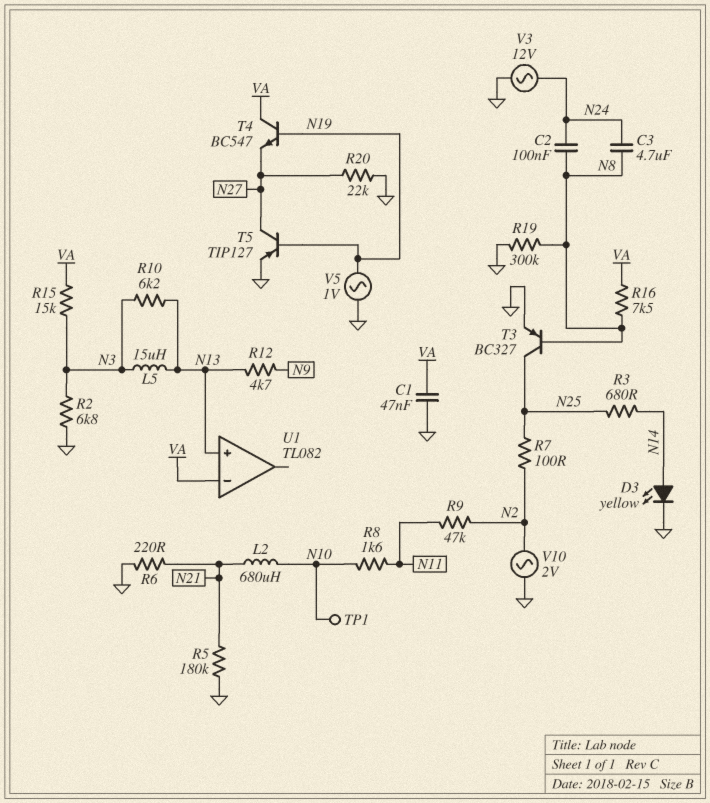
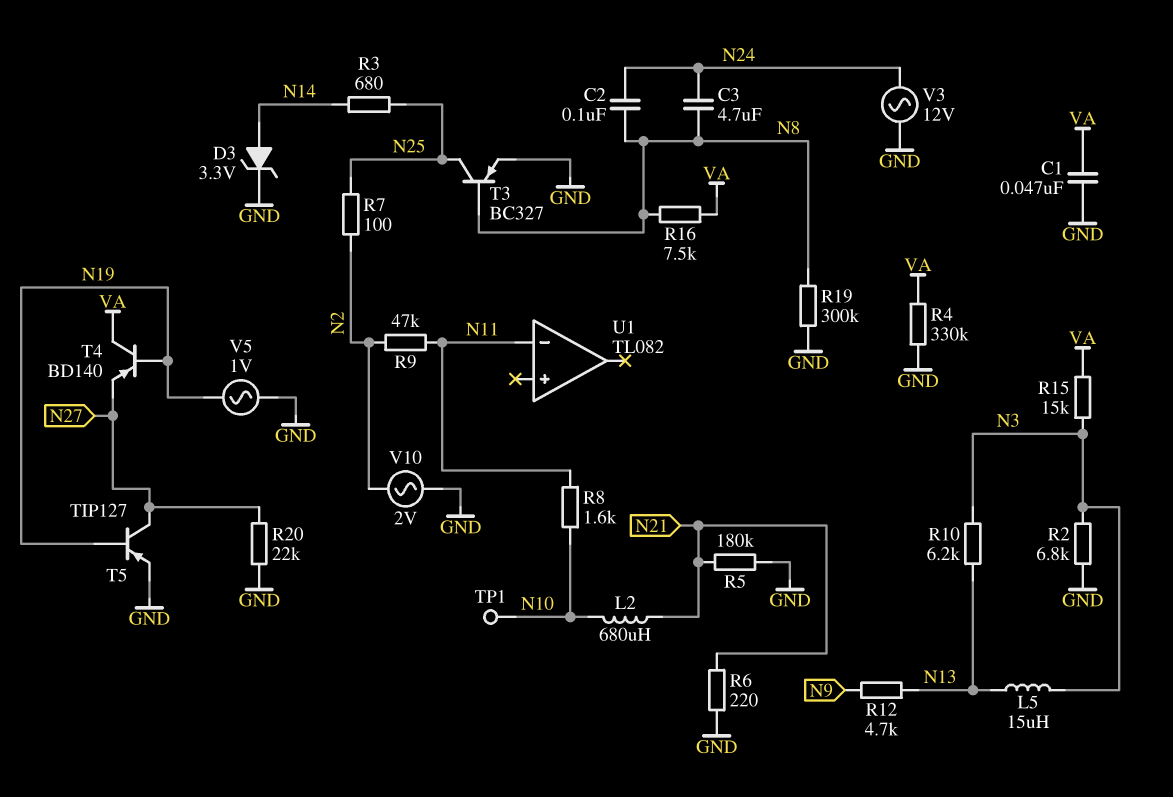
D3: LED yellow (A N14, K GND) -> zener 3.3V (A N14, K GND)
R4: none -> 330k (GND, VA)
T4: NPN BC547 (B N19, C VA, E N27) -> PNP BD140 (B N19, C VA, E N27)
U1 pin in+: N13 -> none
U1 pin in-: VA -> N11

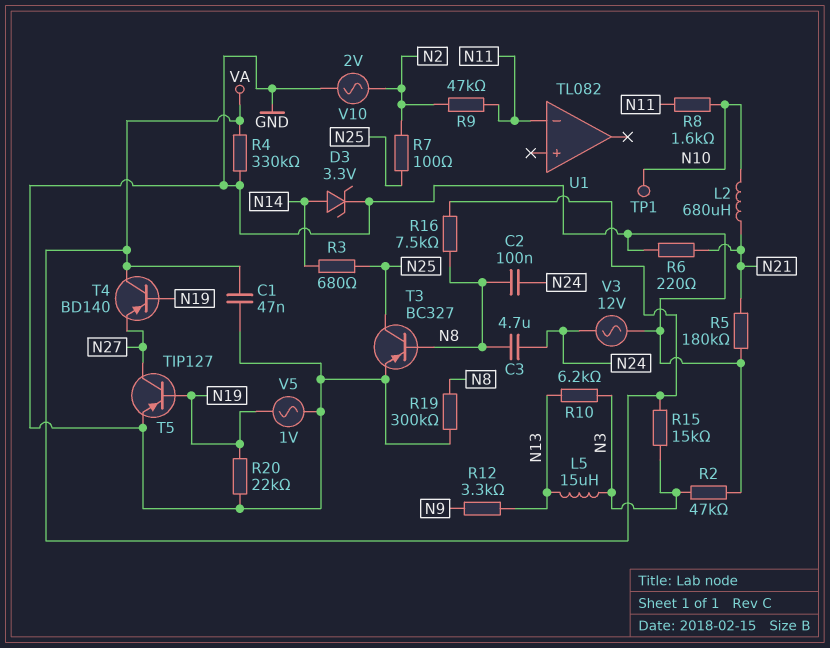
R2: 6.8k (GND, N3) -> 47k (GND, N3)
R12: 4.7k (N9, N13) -> 3.3k (N9, N13)
R20: 22k (GND, N27) -> 22k (GND, N19)

